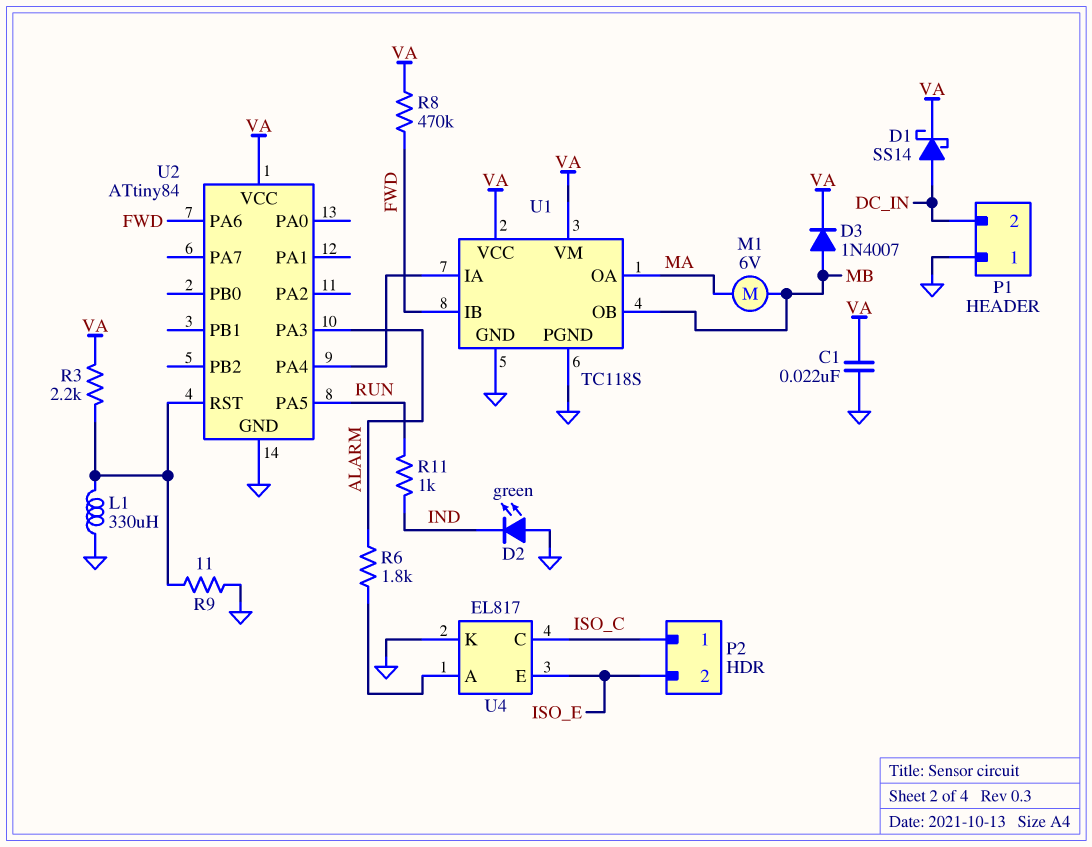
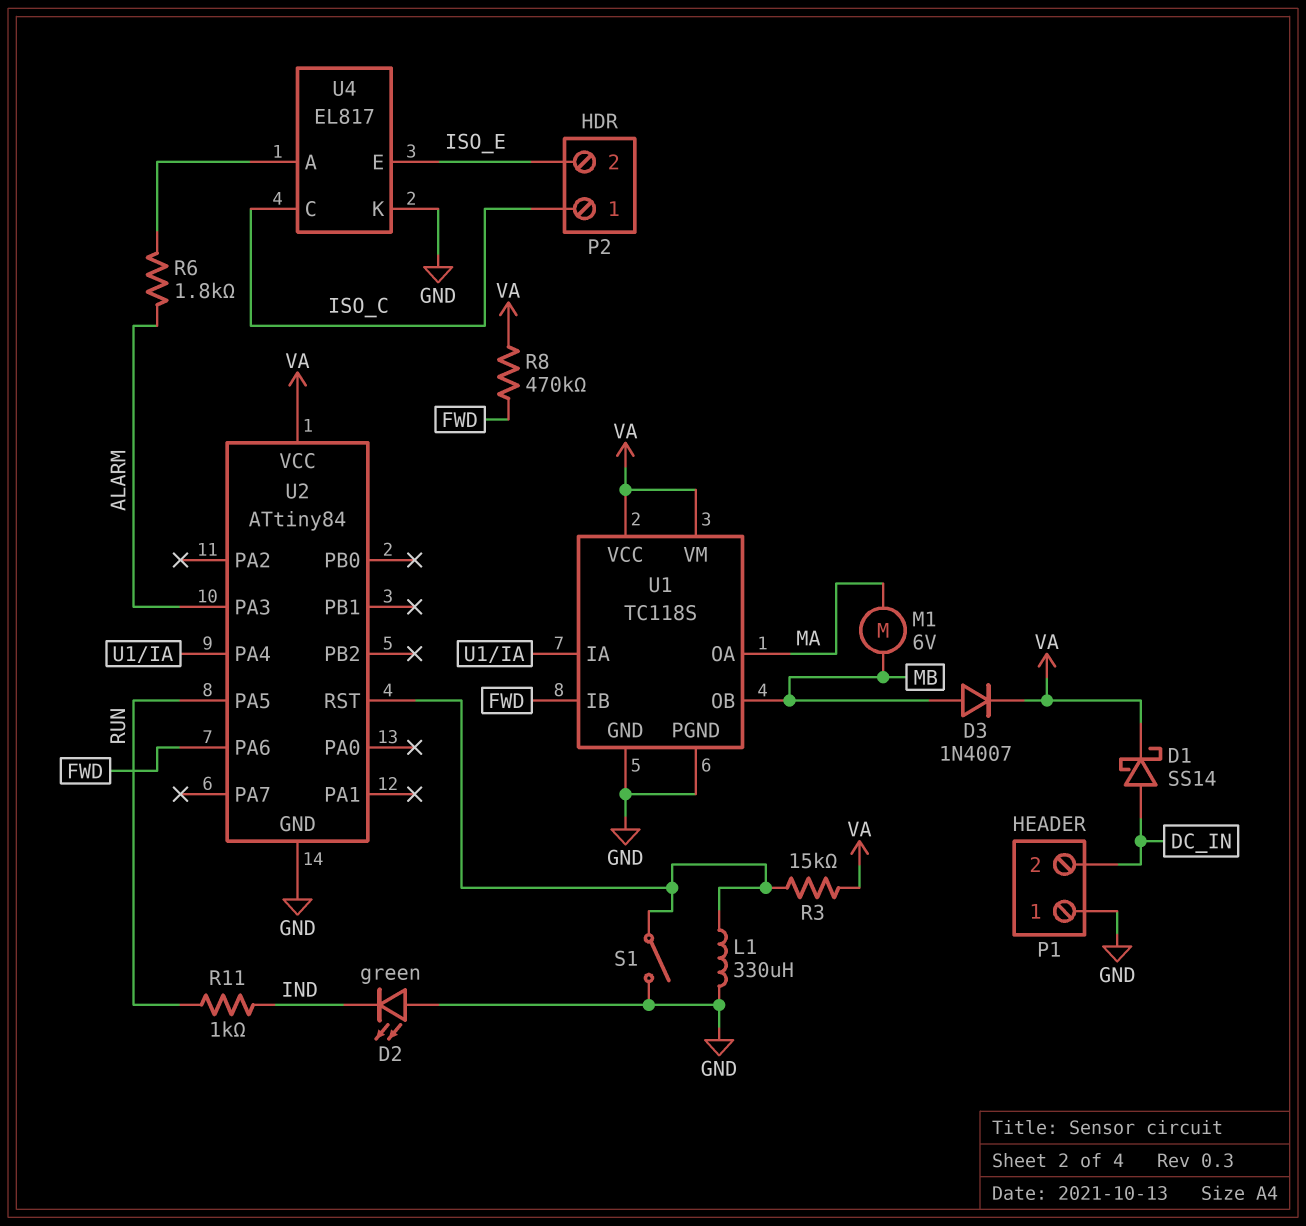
C1: 22nF (GND, VA) -> none
R3: 2.2k (U2/RST, VA) -> 15k (U2/RST, VA)
R9: 11 (GND, U2/RST) -> none
S1: none -> switch (GND, U2/RST)

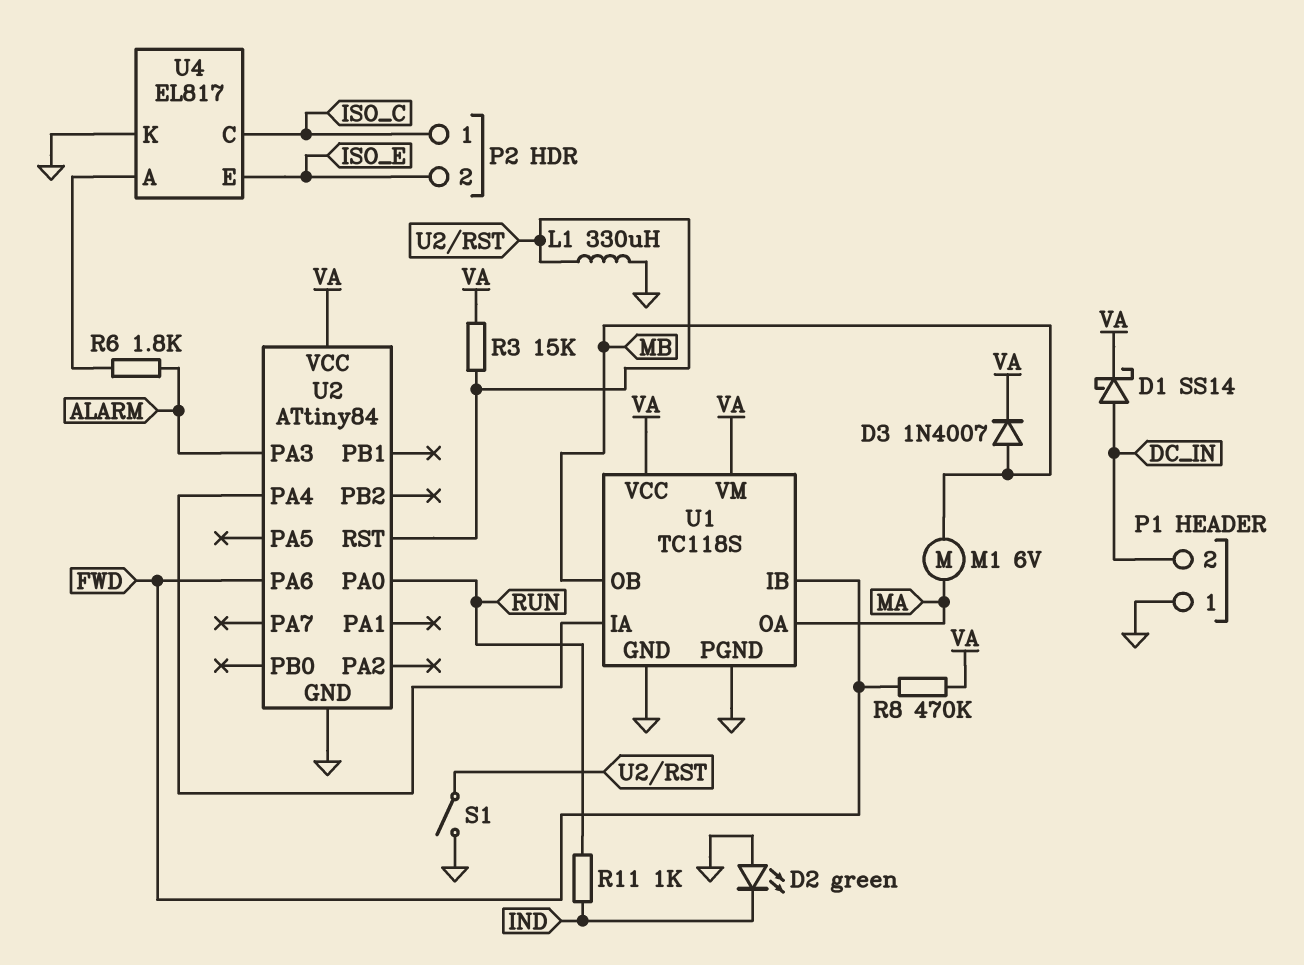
U2 pin PA0: none -> RUN
U2 pin PA5: RUN -> none

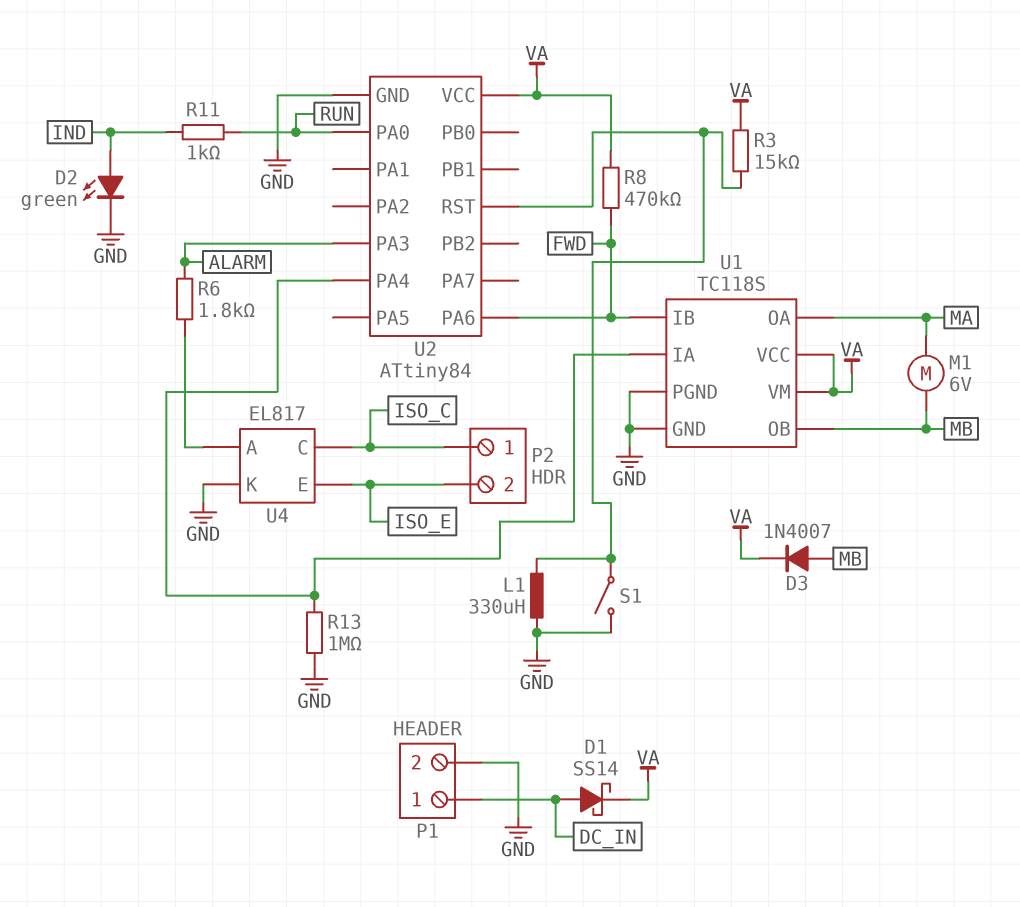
D2: LED green (A GND, K IND) -> LED green (A IND, K GND)
P1 pin 1: GND -> DC_IN
P1 pin 2: DC_IN -> GND
R13: none -> 1M (GND, U1/IA)

